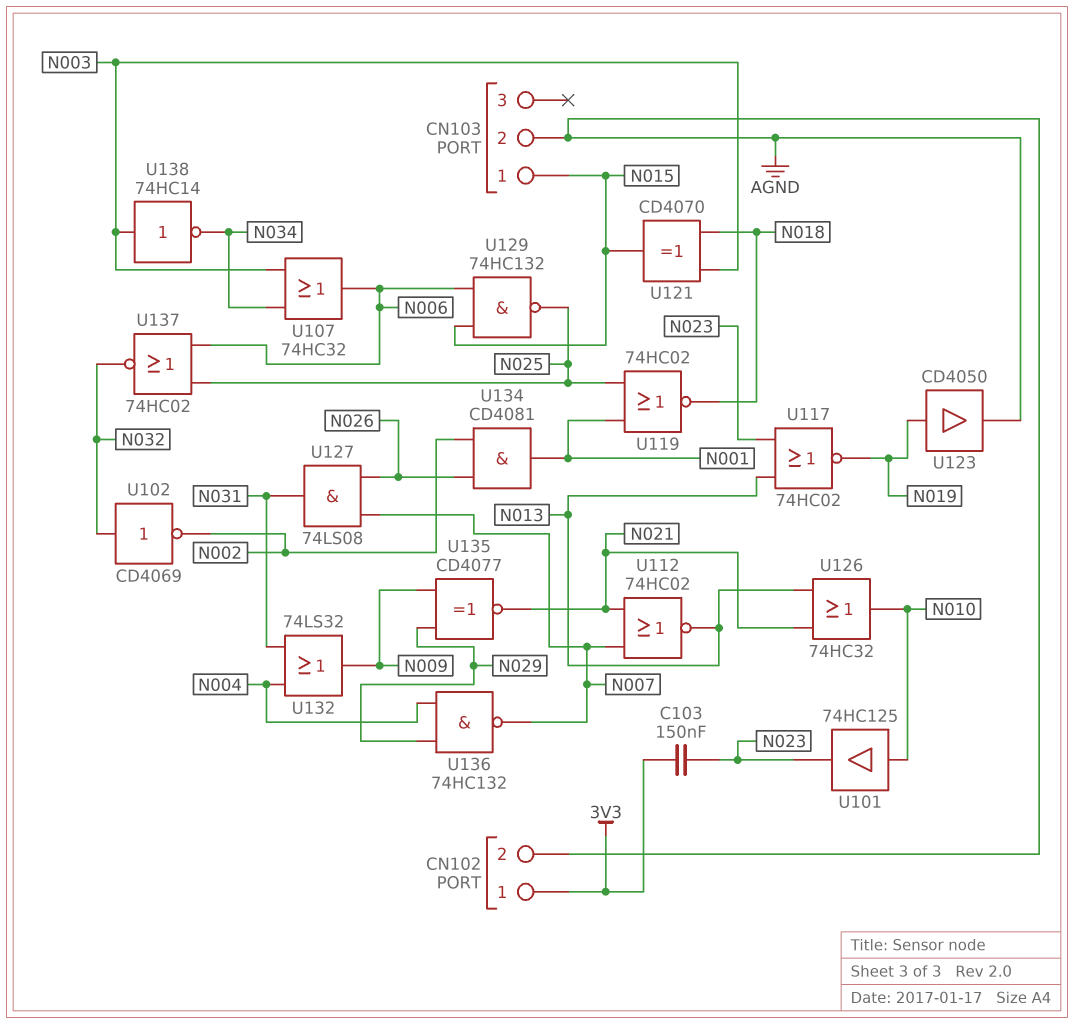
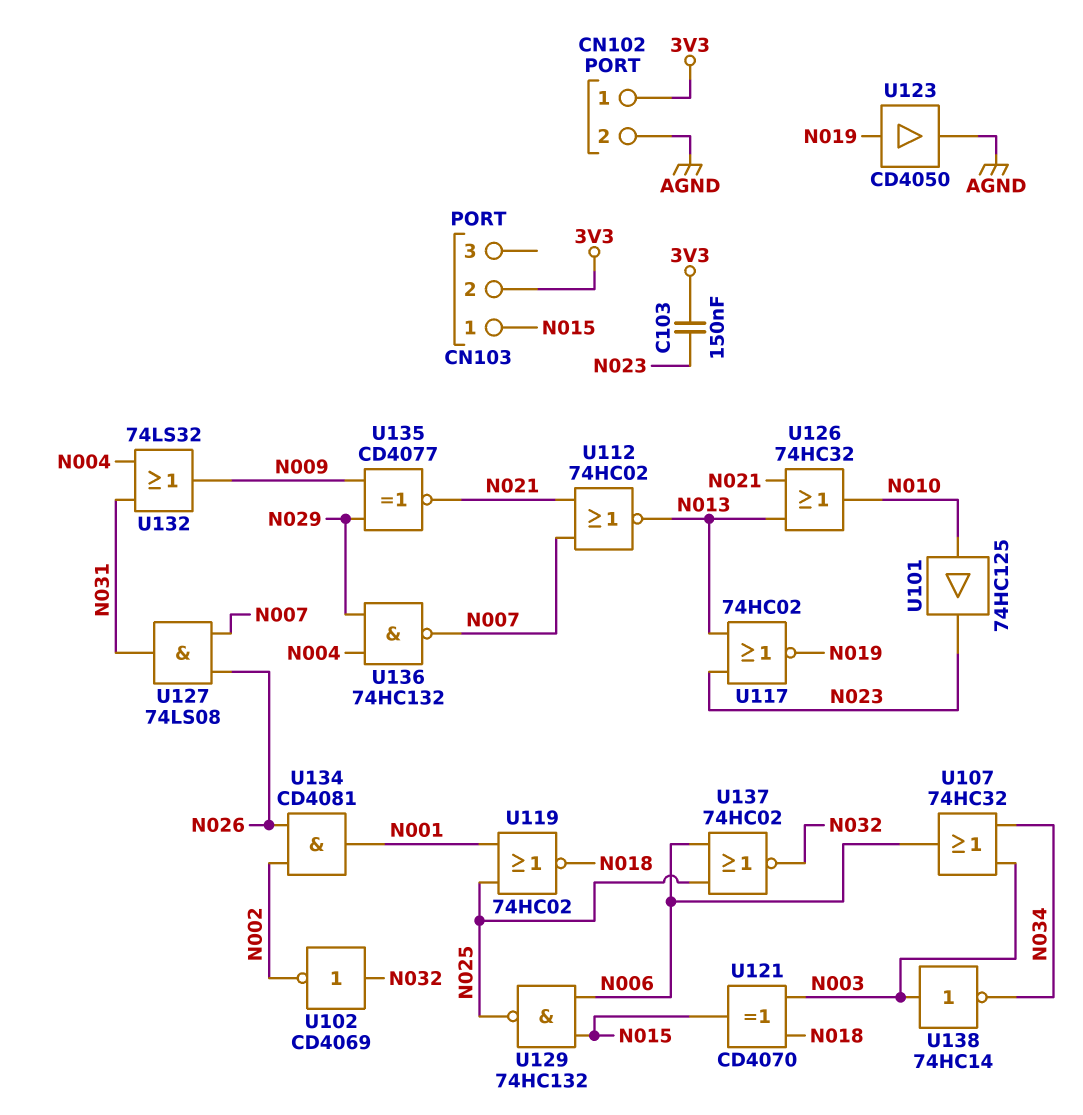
CN103 pin 2: AGND -> 3V3

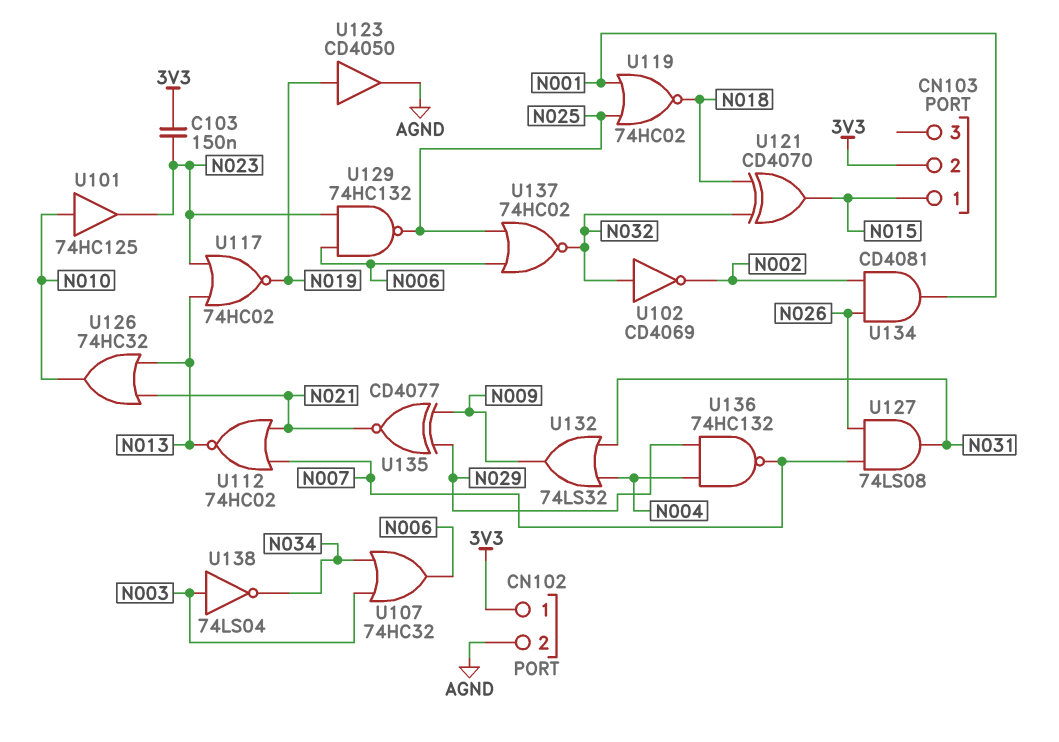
U121: XOR CD4070 (in N003, in N018, out N015) -> XOR CD4070 (in N018, in N032, out N015)
U129: NAND 74HC132 (in N006, in N015, out N025) -> NAND 74HC132 (in N006, in N023, out N025)
U138: NOT 74HC14 (in N003, out N034) -> NOT 74LS04 (in N003, out N034)

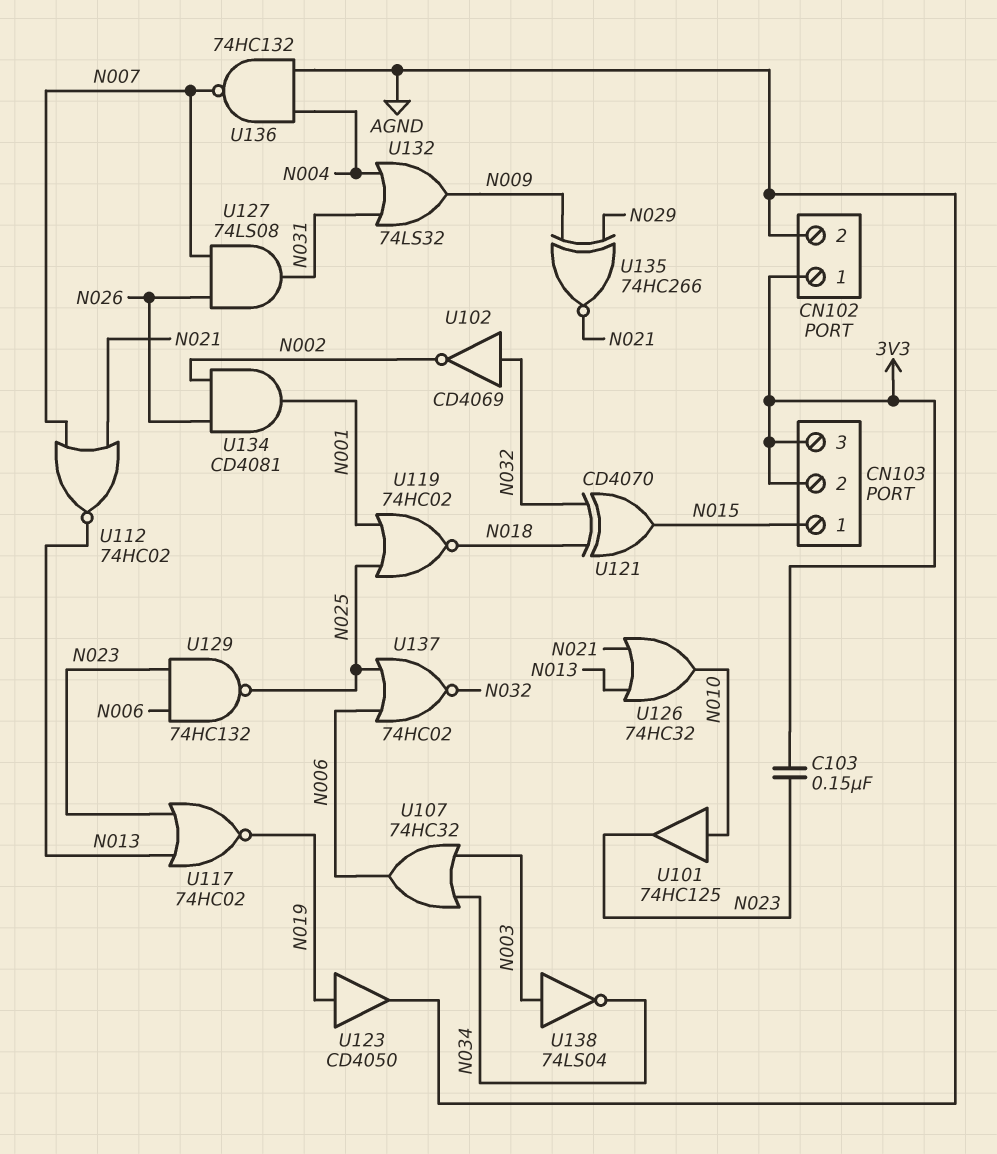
CN103 pin 3: none -> 3V3
U135: XNOR CD4077 (in N009, in N029, out N021) -> XNOR 74HC266 (in N009, in N029, out N021)
U136: NAND 74HC132 (in N004, in N029, out N007) -> NAND 74HC132 (in AGND, in N004, out N007)

